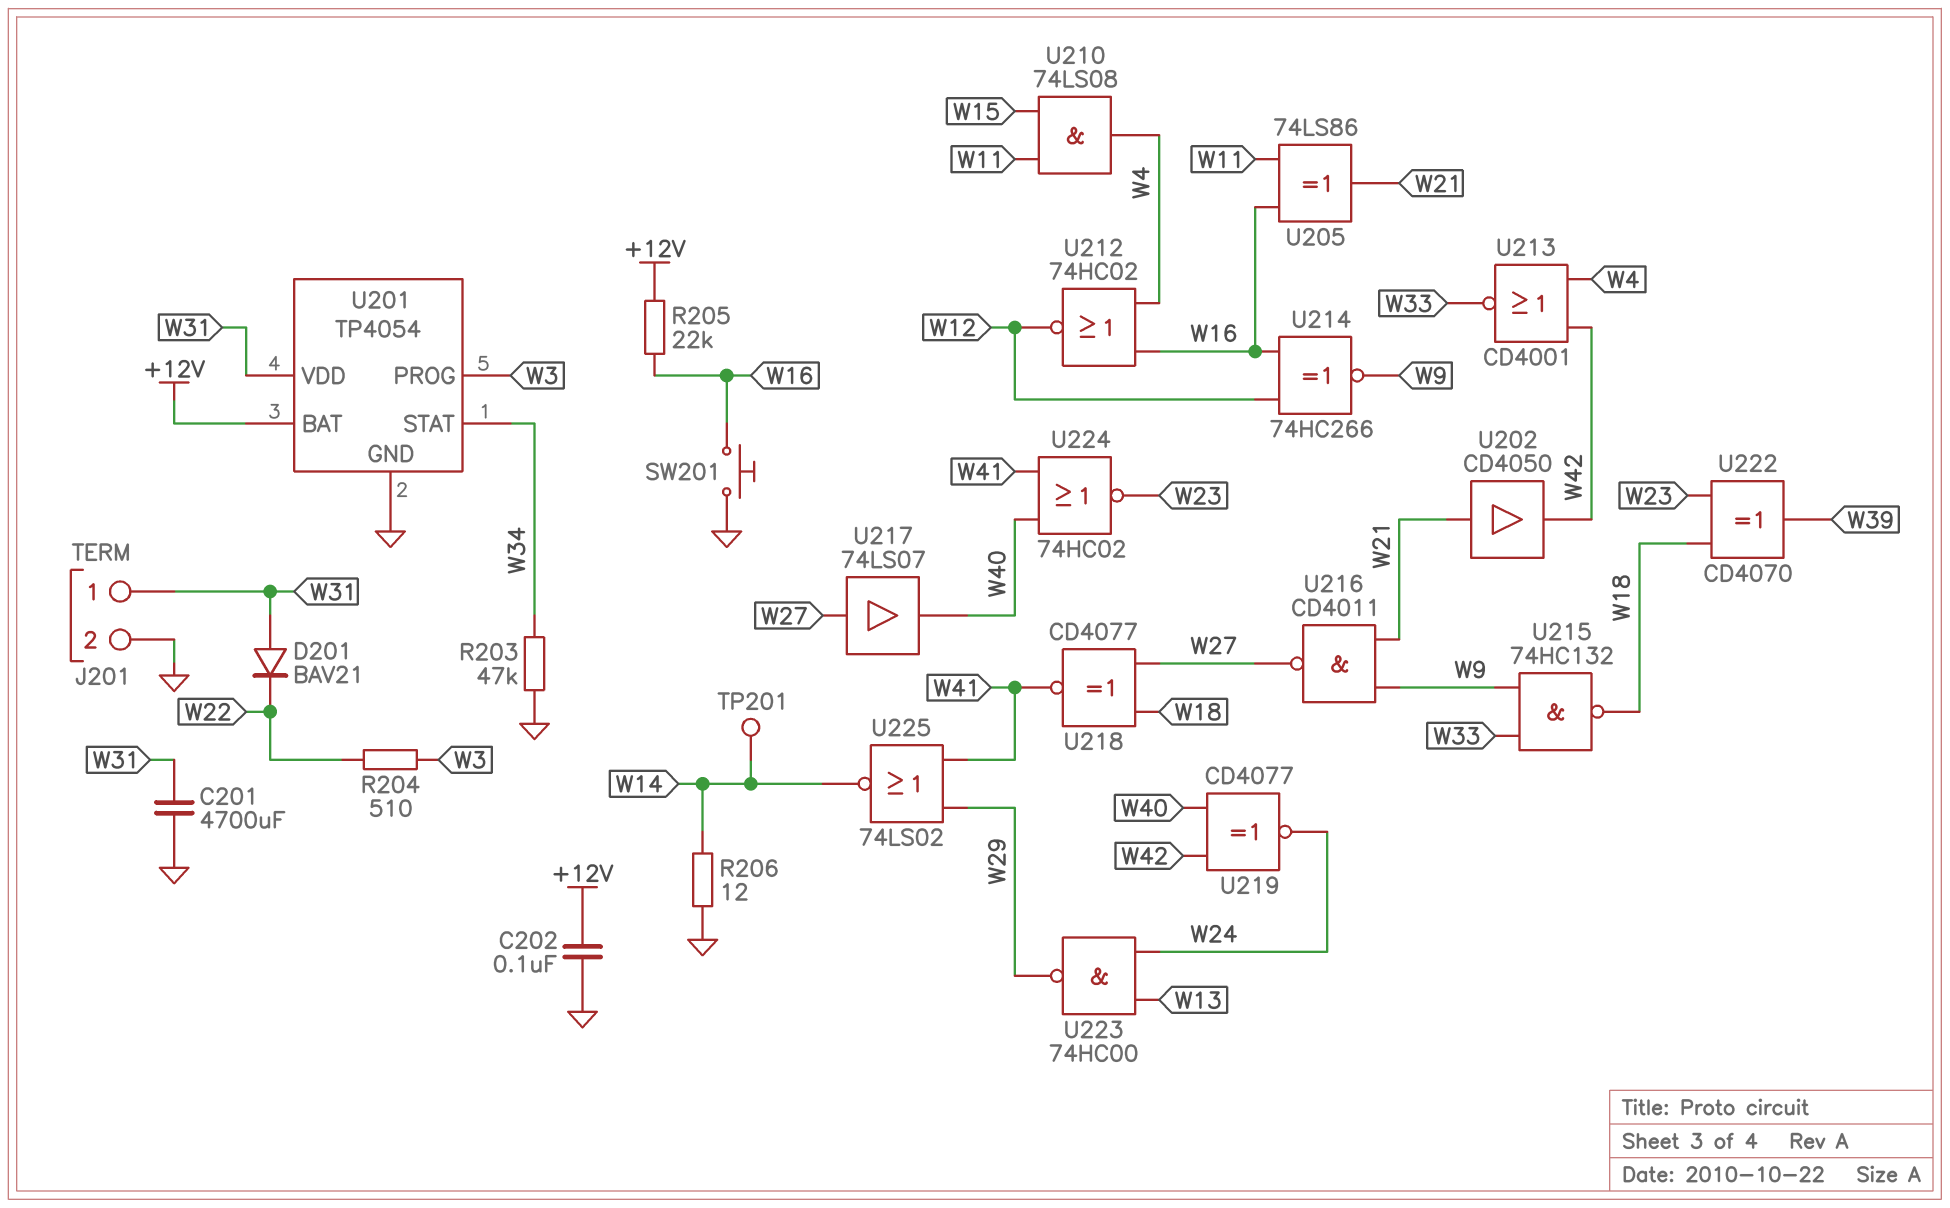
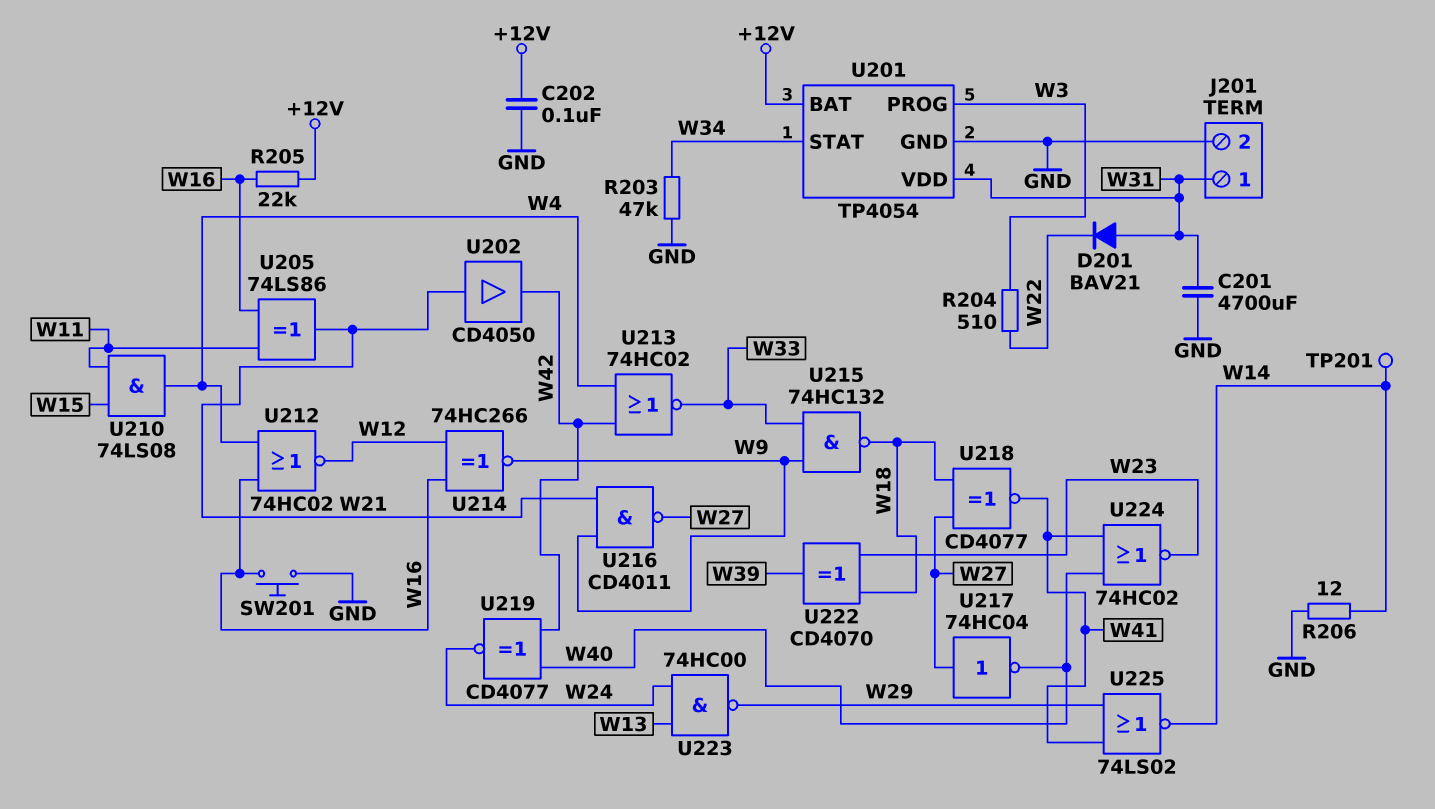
U213: NOR CD4001 (in W4, in W42, out W33) -> NOR 74HC02 (in W4, in W42, out W33)
U217: buffer 74LS07 (in W27, out W40) -> NOT 74HC04 (in W27, out W40)

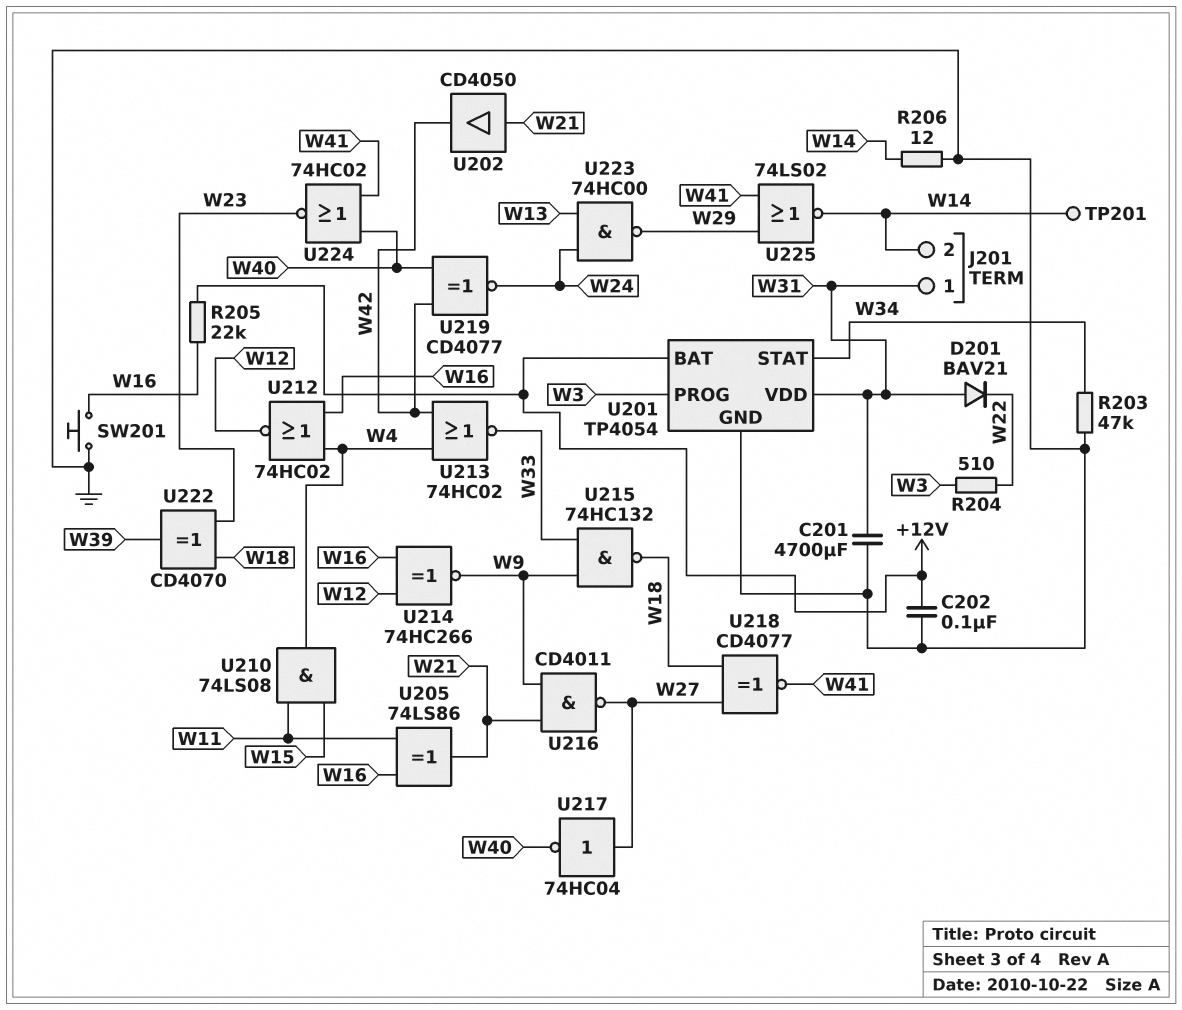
J201 pin 2: GND -> W14

